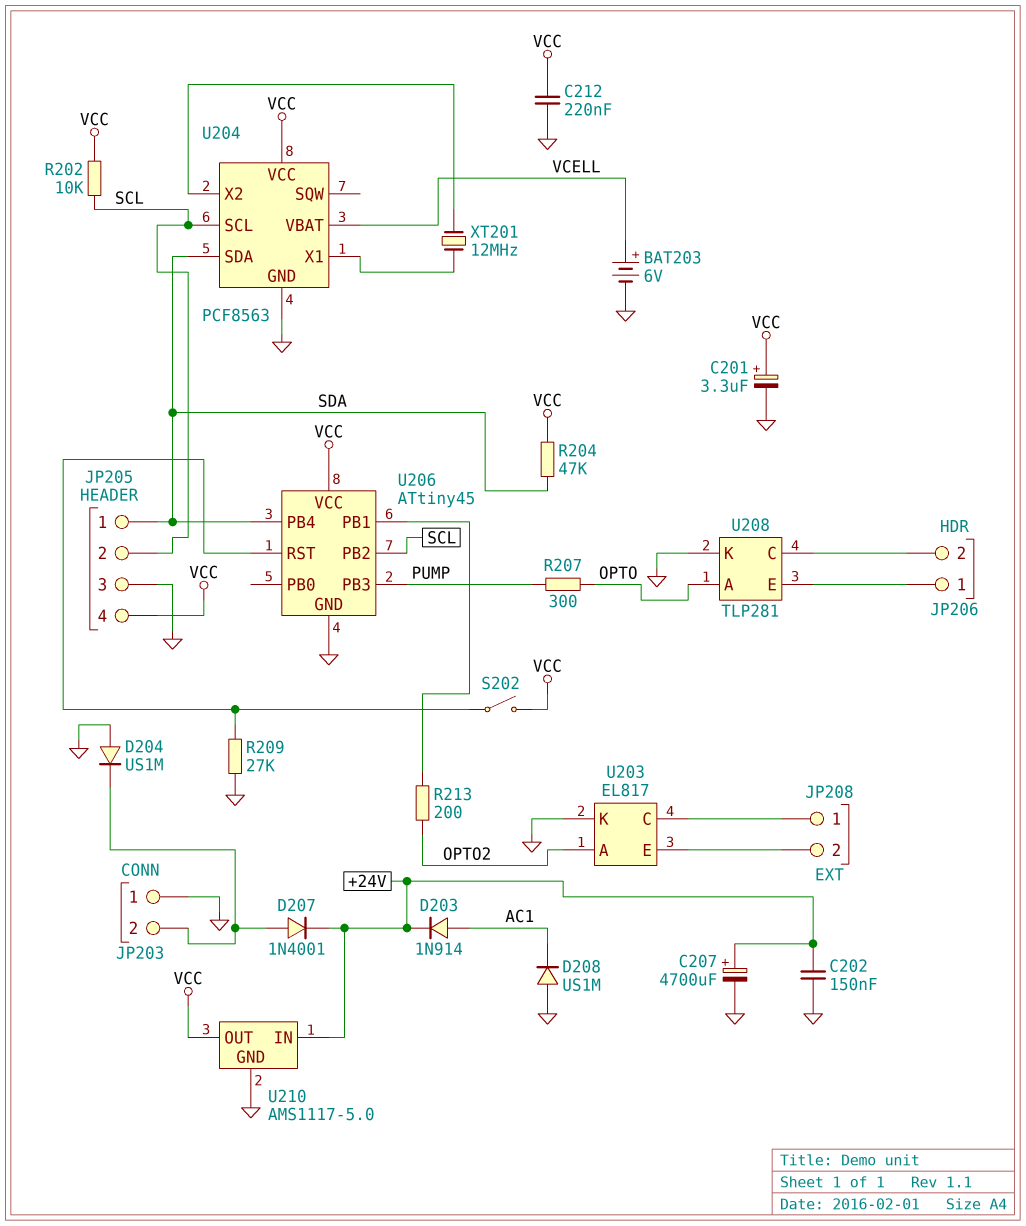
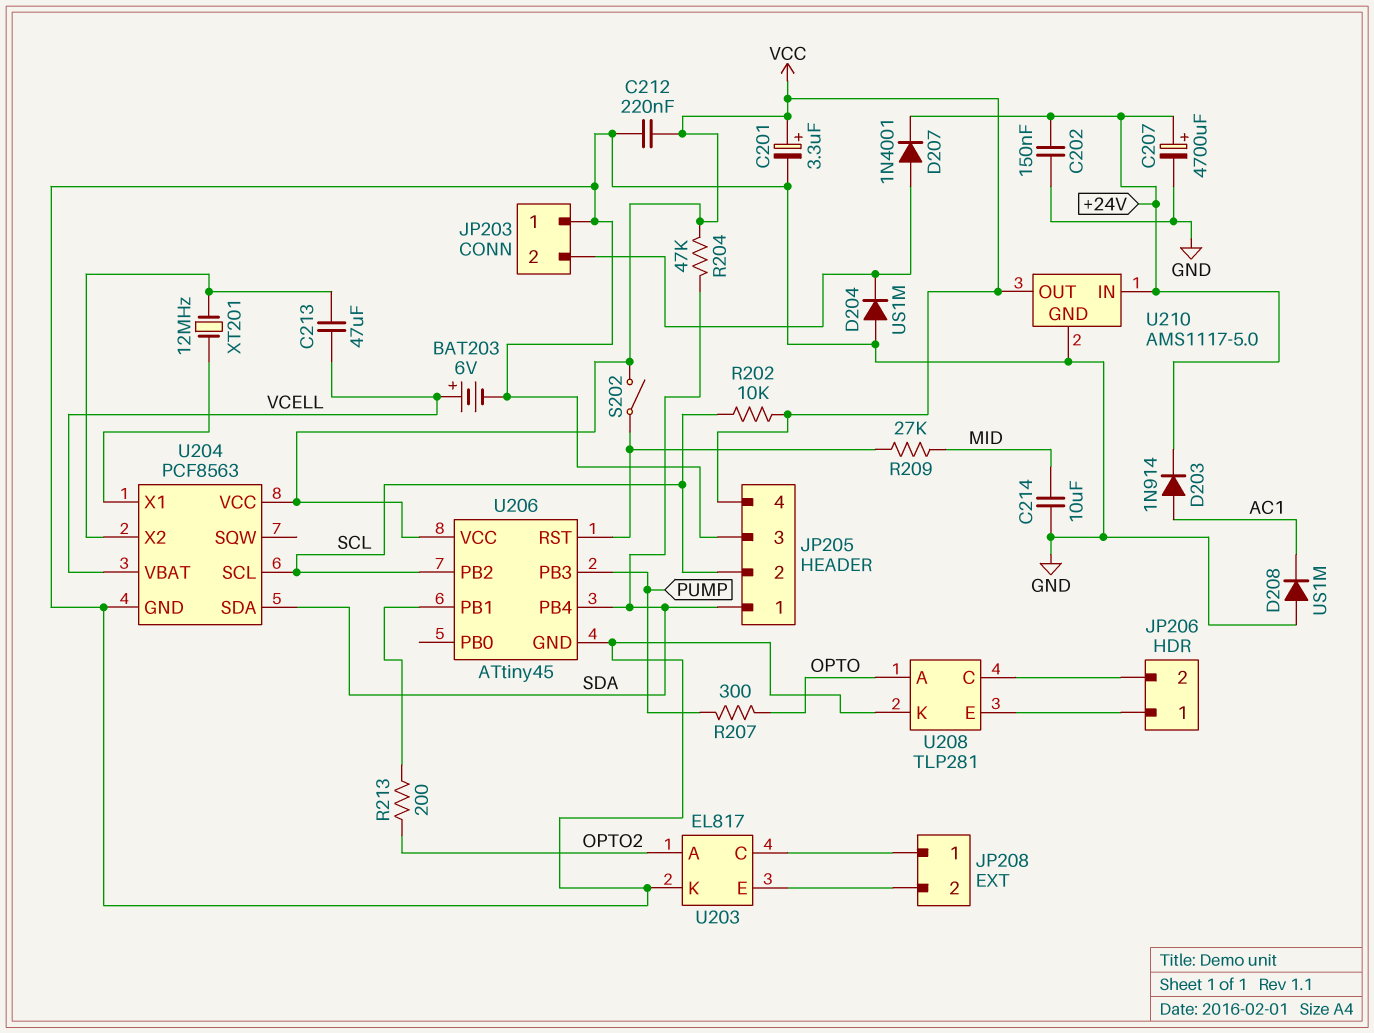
C213: none -> 47uF (U204/X2, VCELL)
C214: none -> 10uF (GND, MID)
R209: 27k (GND, U206/RST) -> 27k (MID, U206/RST)

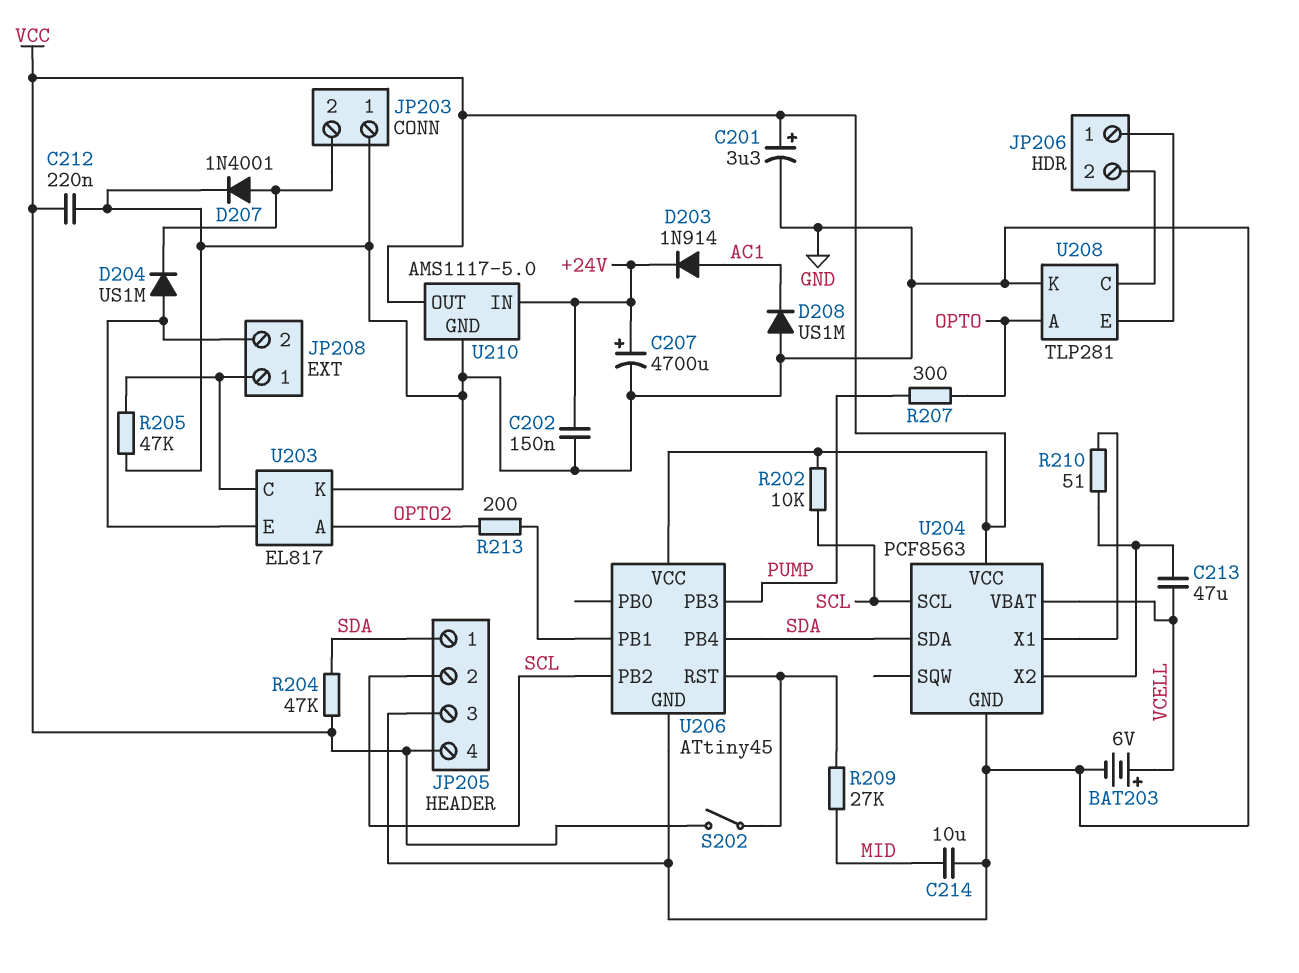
D204: diode US1M (A GND, K JP203/2) -> diode US1M (A JP208/2, K JP203/2)
D207: diode 1N4001 (A JP203/2, K +24V) -> diode 1N4001 (A JP203/2, K GND)
R205: none -> 47k (GND, JP208/1)
R210: none -> 51 (U204/X1, U204/X2)
XT201: 12MHz (U204/X1, U204/X2) -> none

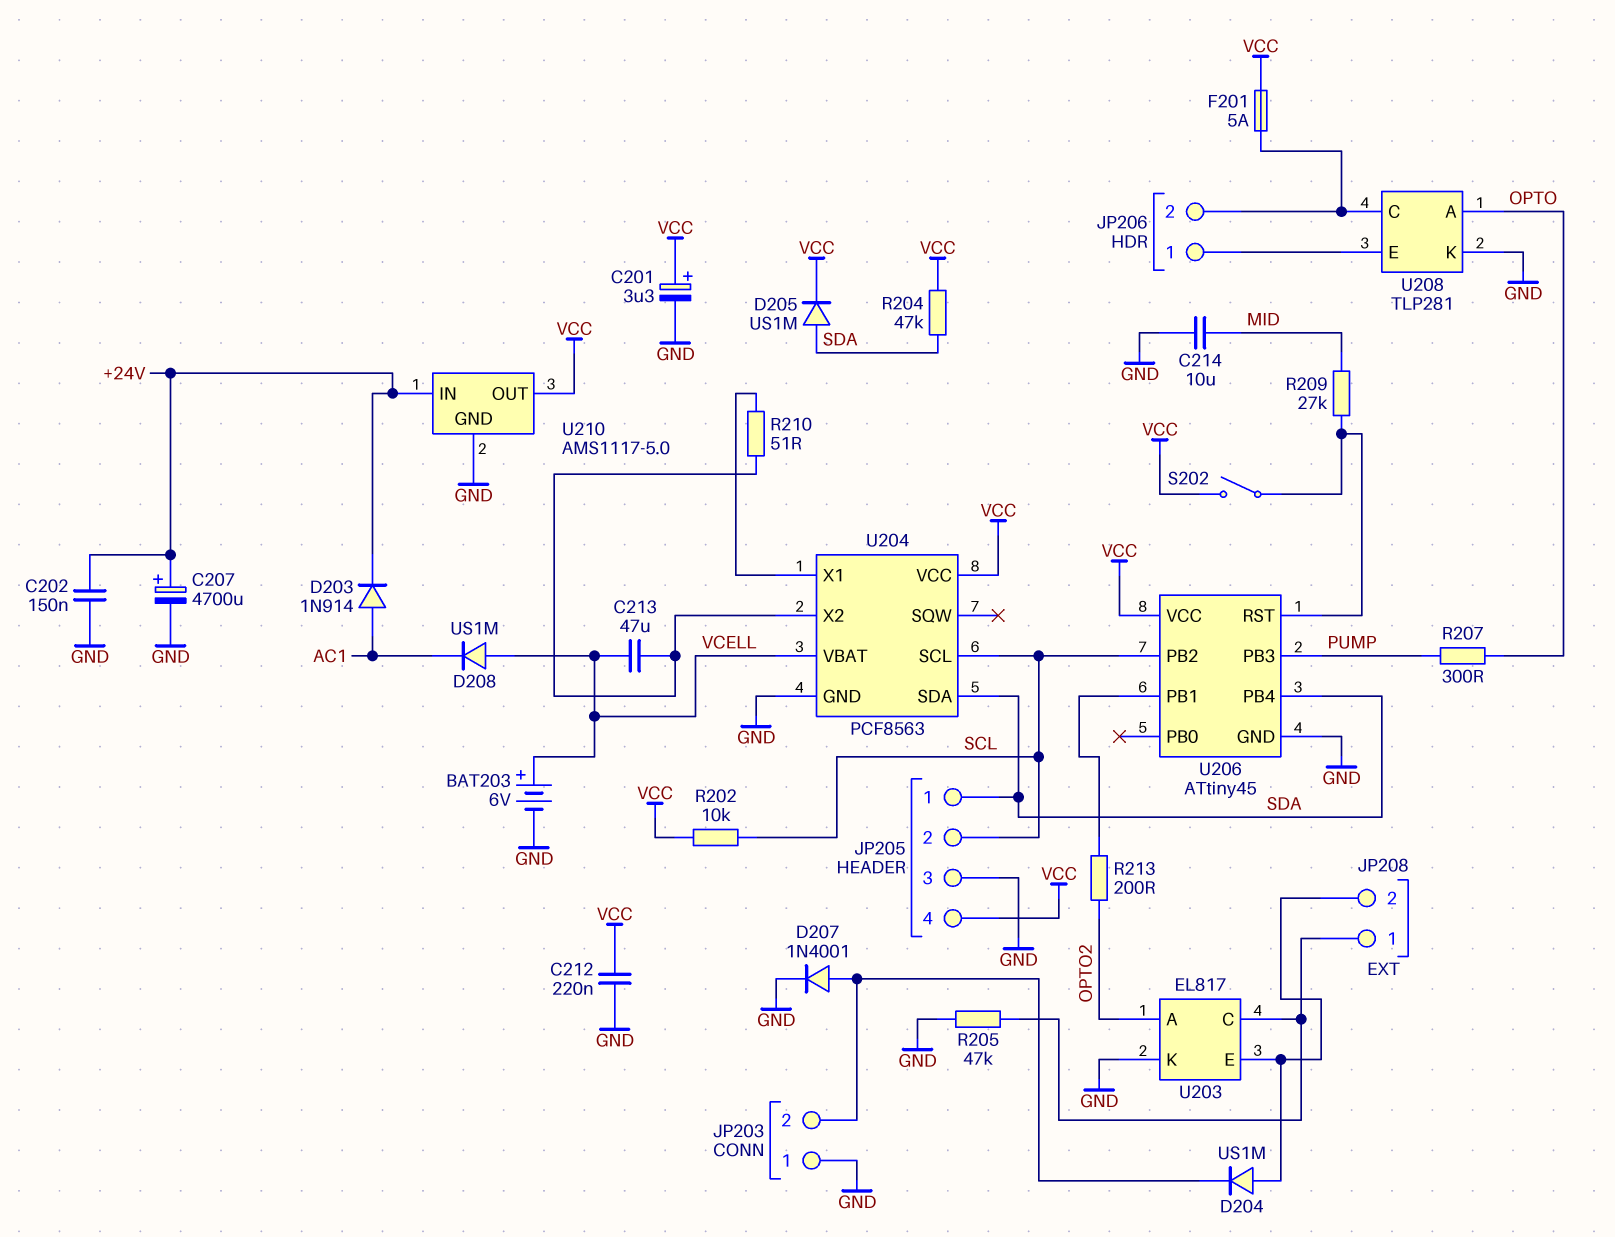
D205: none -> diode US1M (A SDA, K VCC)
D208: diode US1M (A GND, K AC1) -> diode US1M (A VCELL, K AC1)
F201: none -> 5A (JP206/2, VCC)

